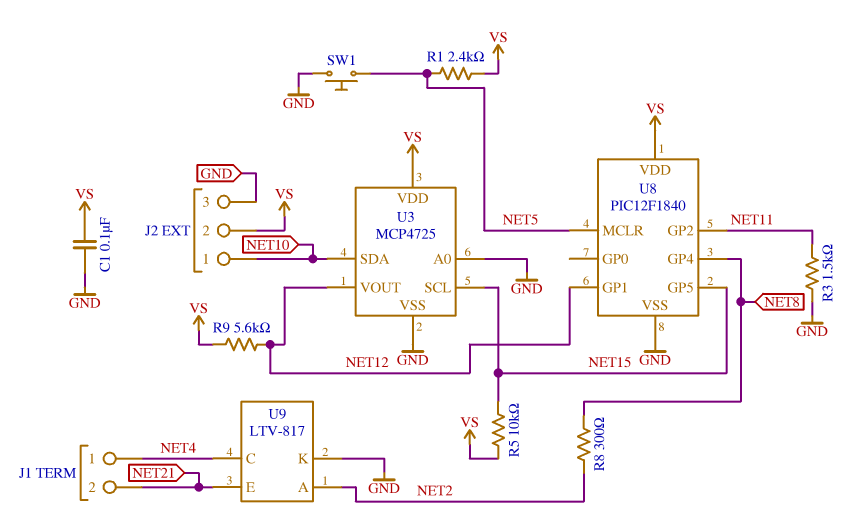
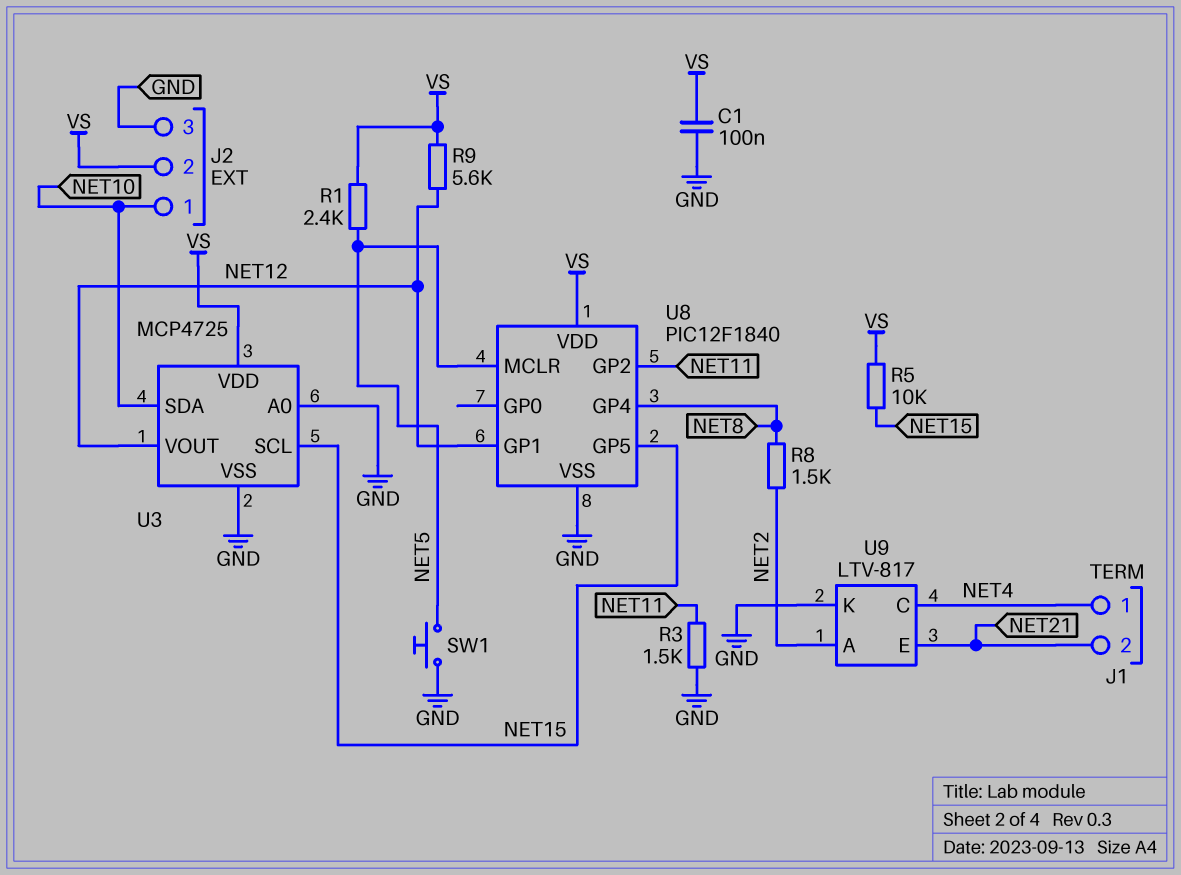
R8: 300 (NET2, NET8) -> 1.5k (NET2, NET8)

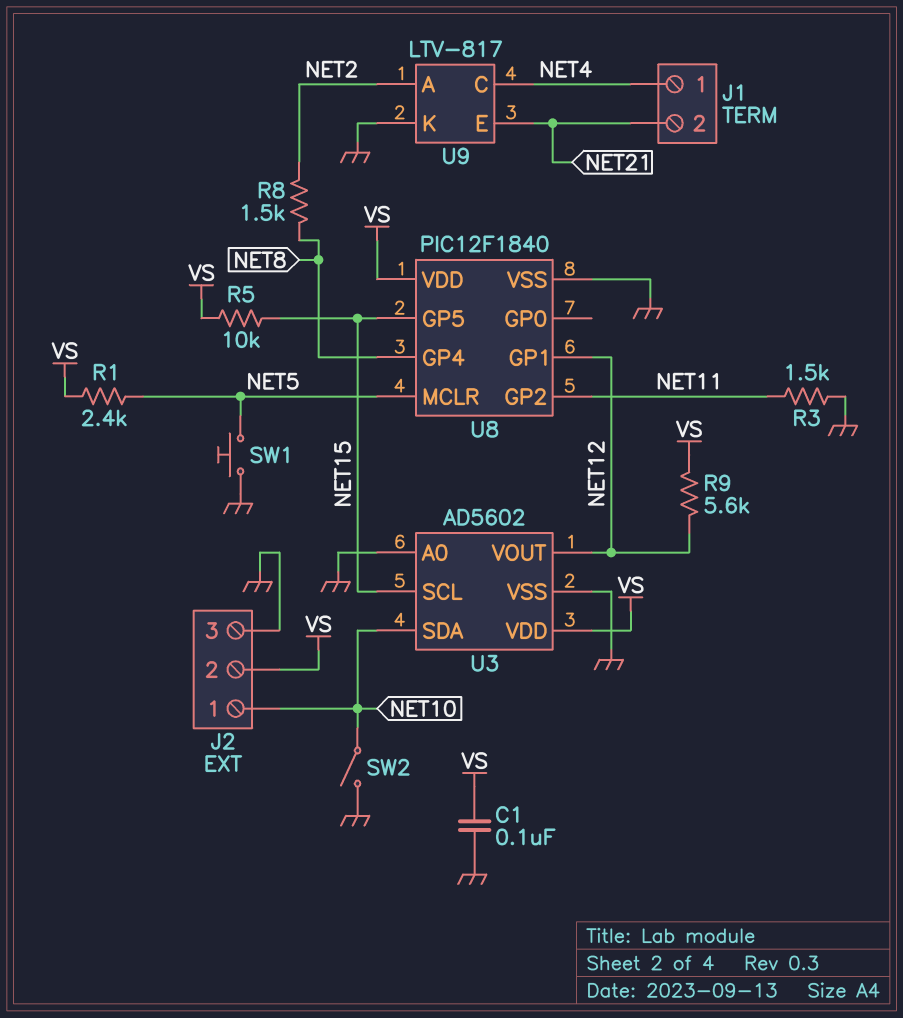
SW2: none -> switch (GND, NET10)
U3: MCP4725 -> AD5602

